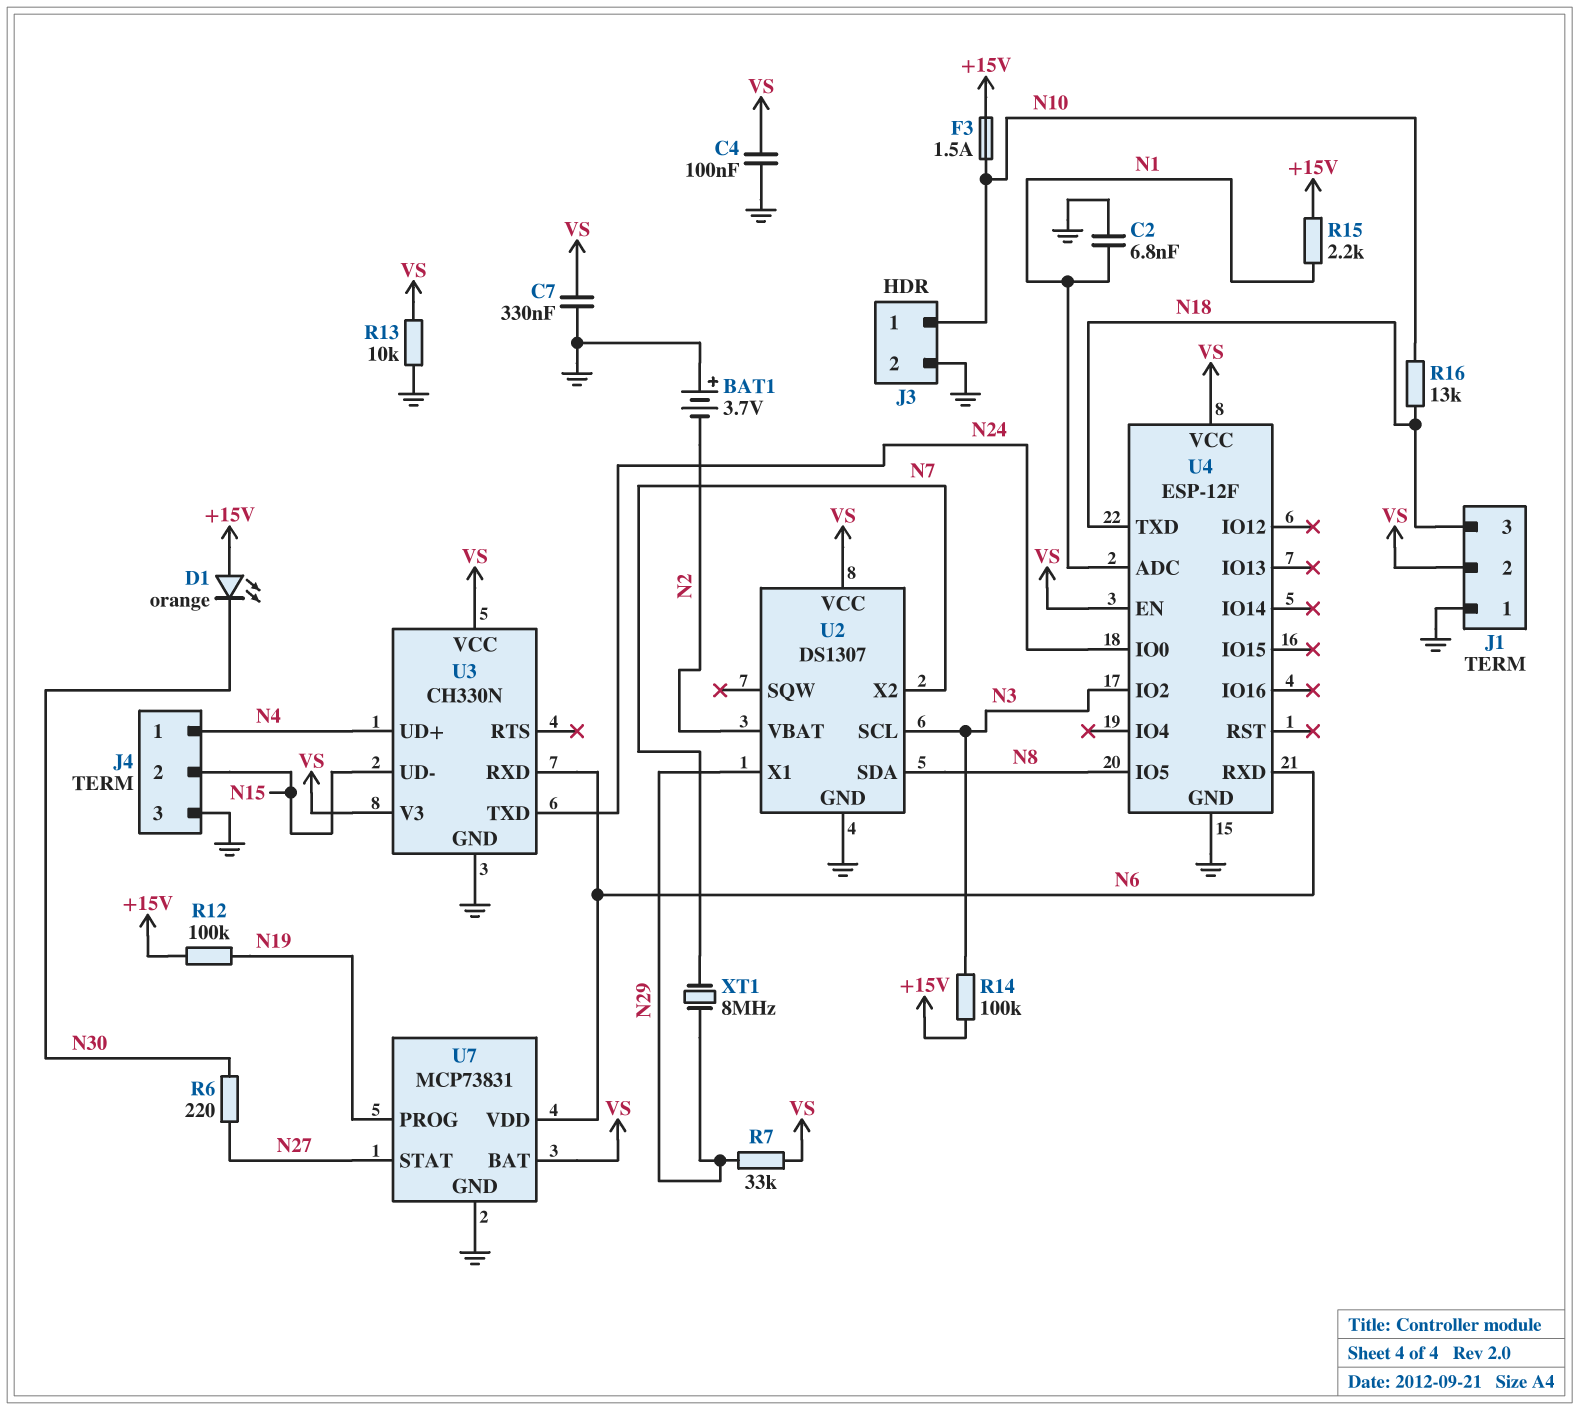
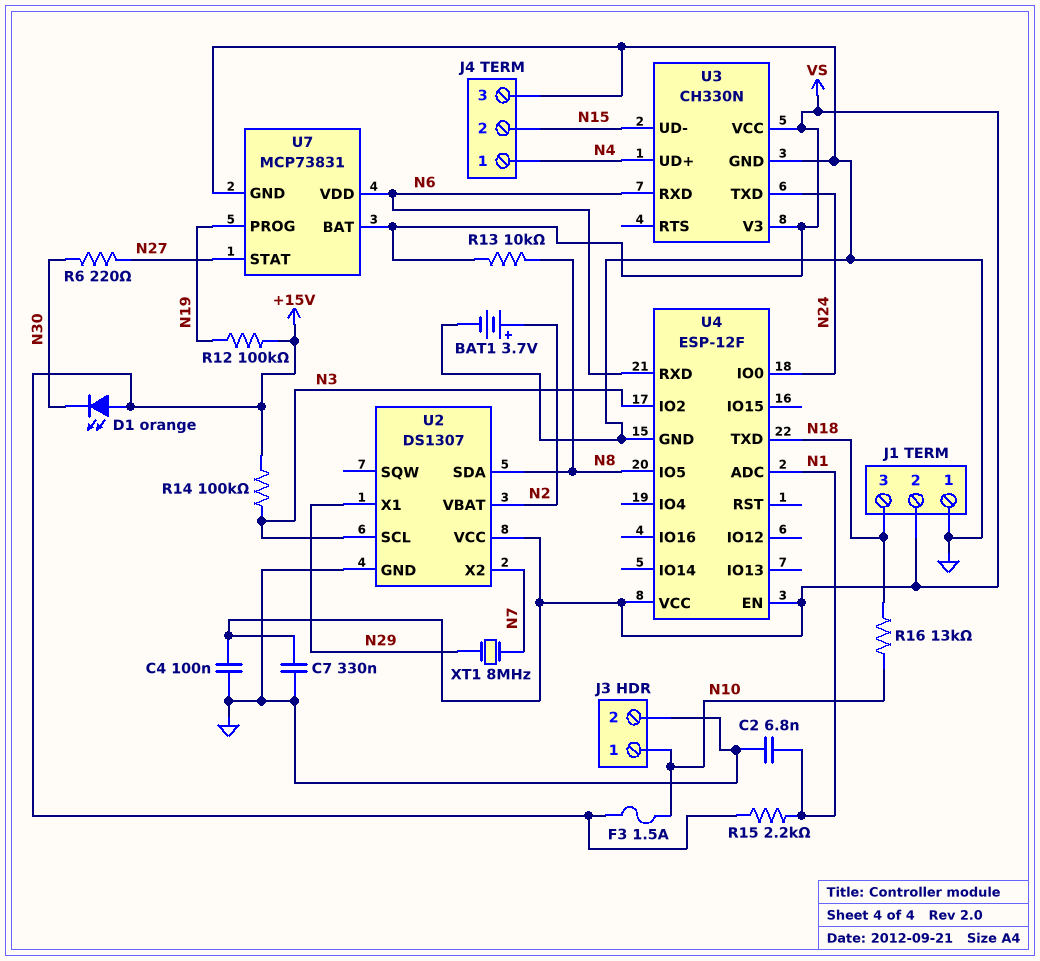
BAT1: 3.7V (plus GND, minus N2) -> 3.7V (plus N2, minus GND)
R7: 33k (N29, VS) -> none
R13: 10k (GND, VS) -> 10k (N8, VS)

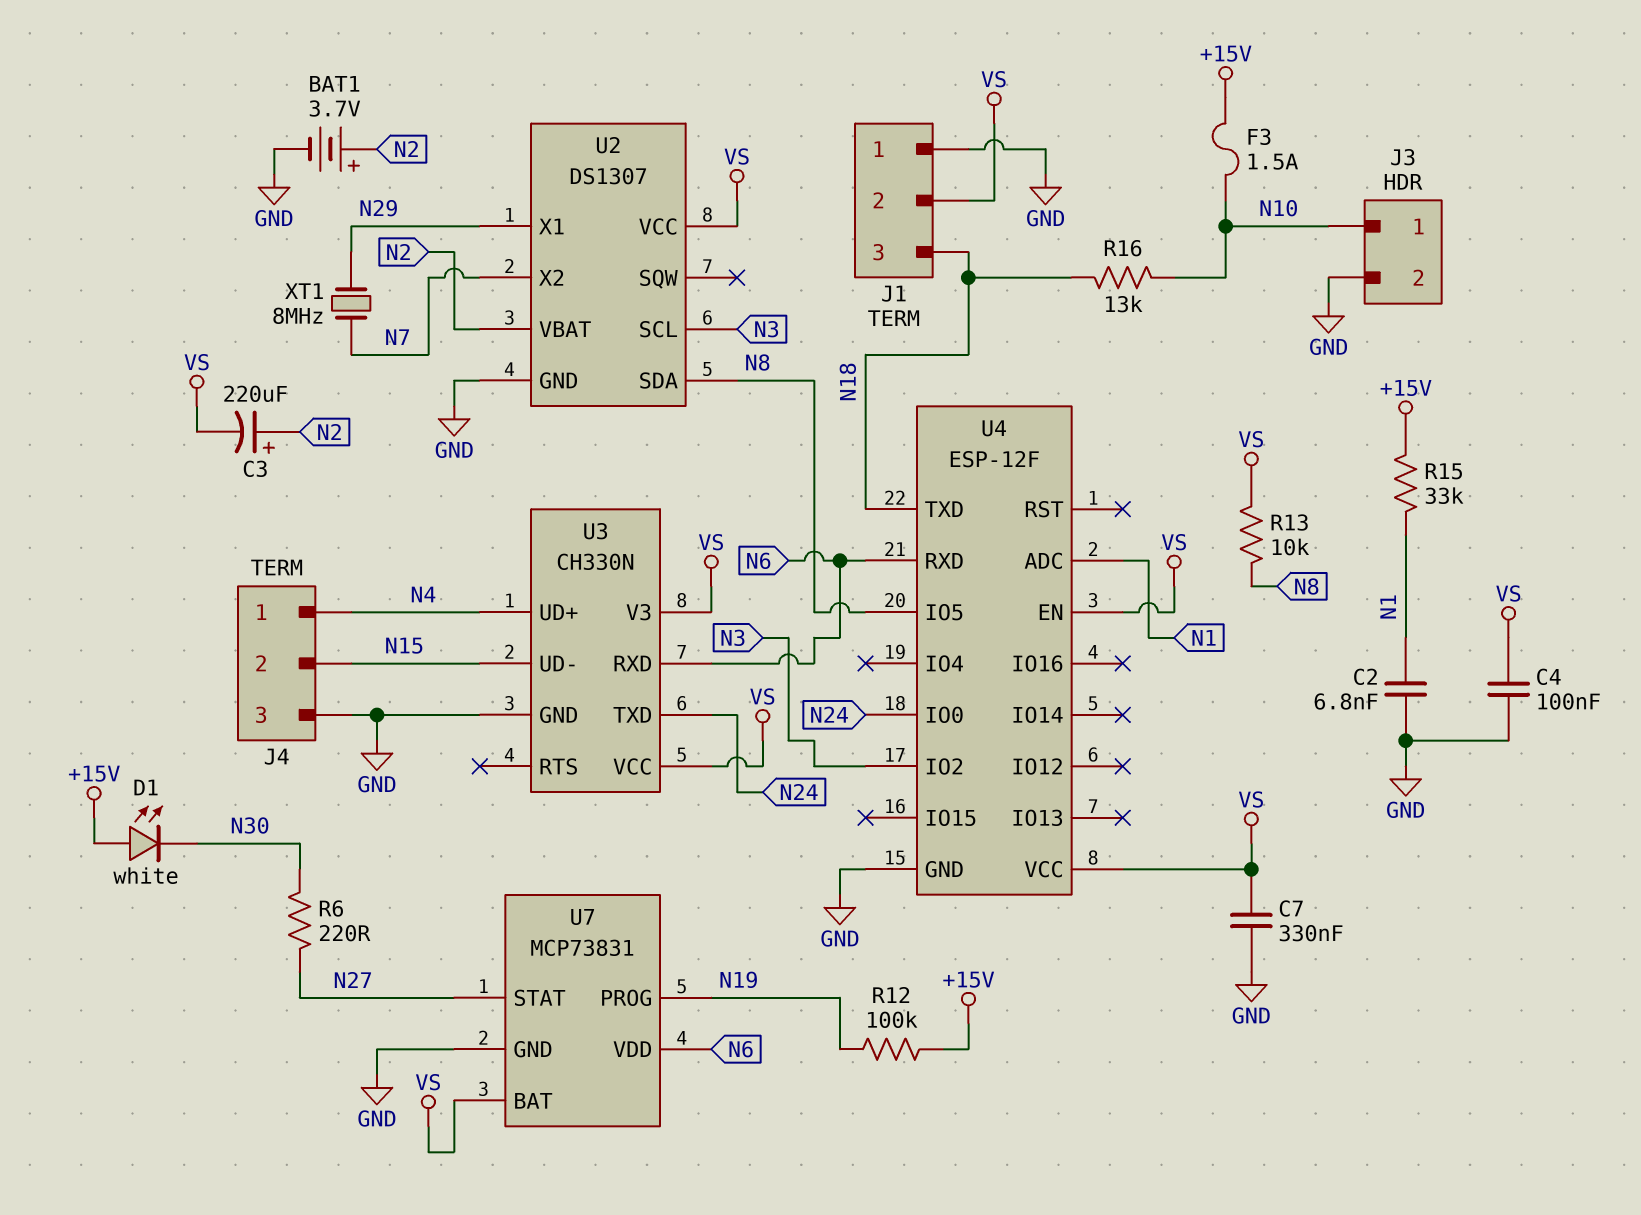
C3: none -> 220uF (plus N2, minus VS)
D1: LED orange (A +15V, K N30) -> LED white (A +15V, K N30)
R14: 100k (+15V, N3) -> none
R15: 2.2k (+15V, N1) -> 33k (+15V, N1)

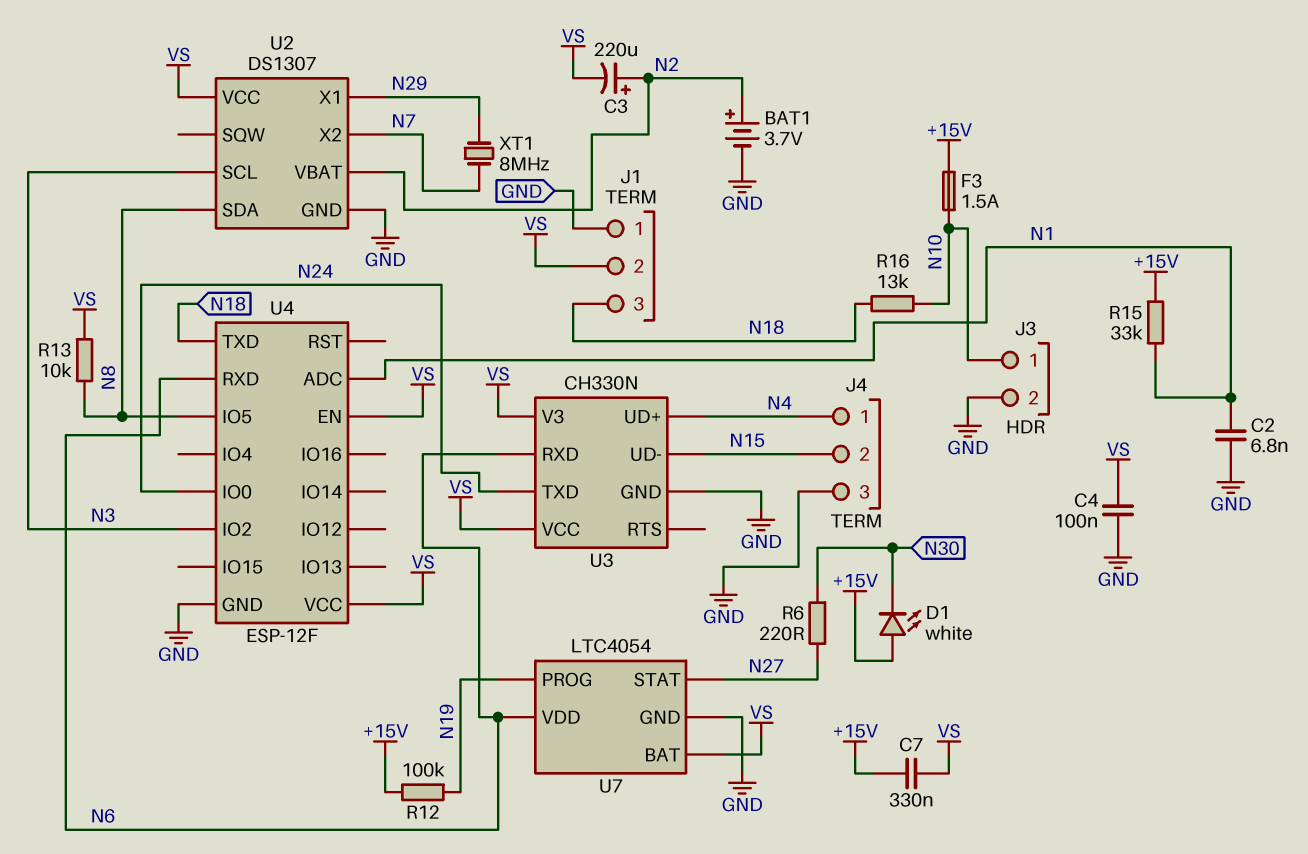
C7: 330nF (GND, VS) -> 330nF (+15V, VS)
U7: MCP73831 -> LTC4054

